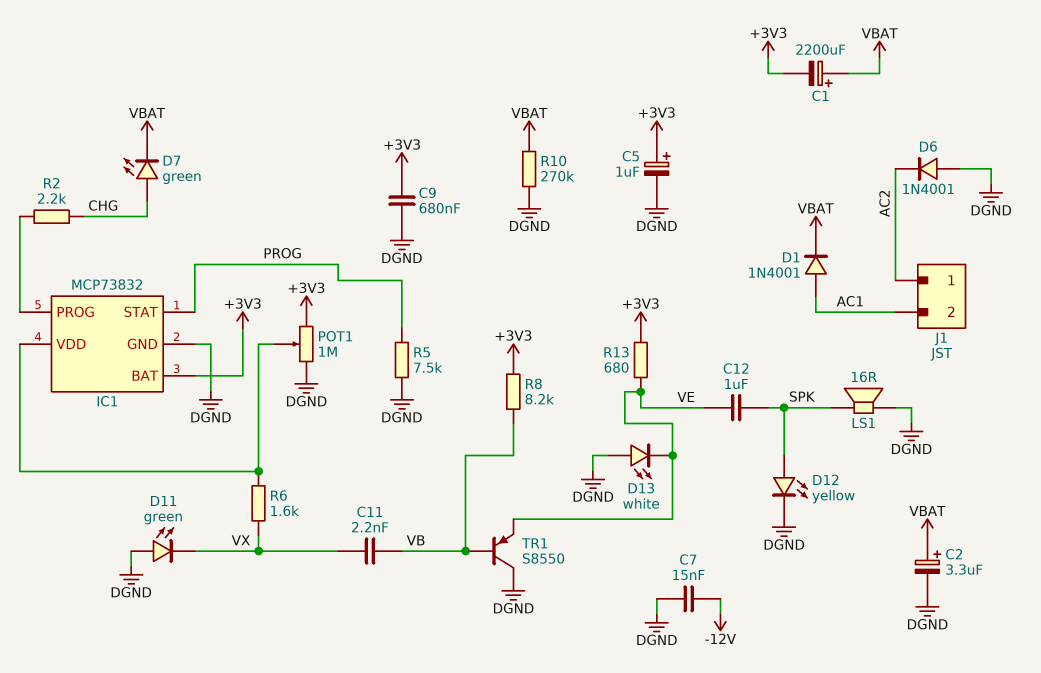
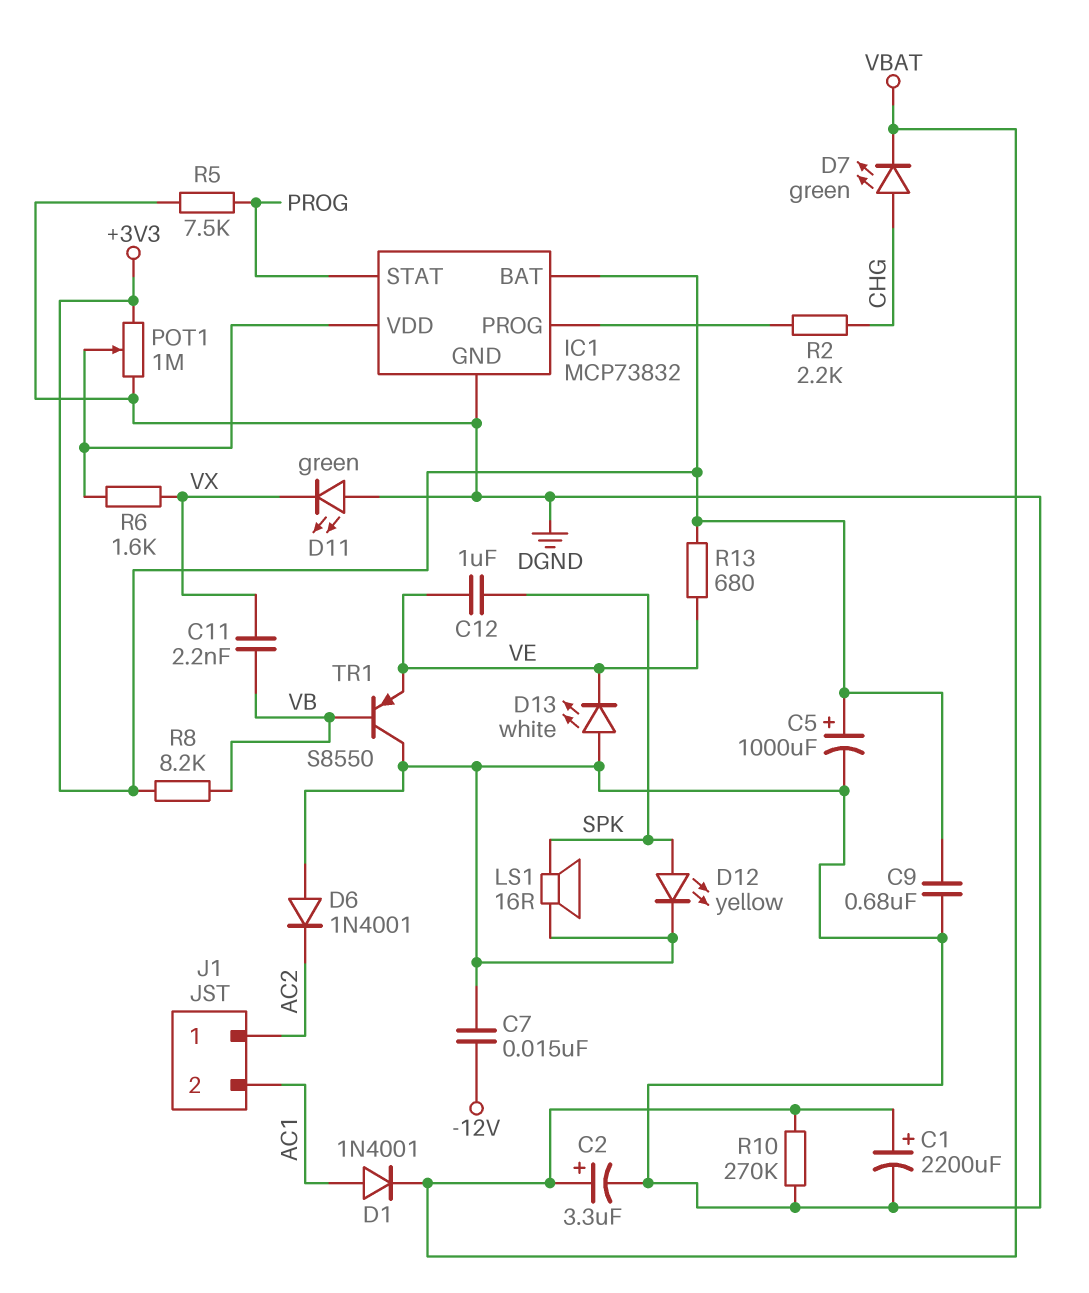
C1: 2200uF (plus VBAT, minus +3V3) -> 2200uF (plus VBAT, minus DGND)
C5: 1uF (plus +3V3, minus DGND) -> 1000uF (plus +3V3, minus DGND)

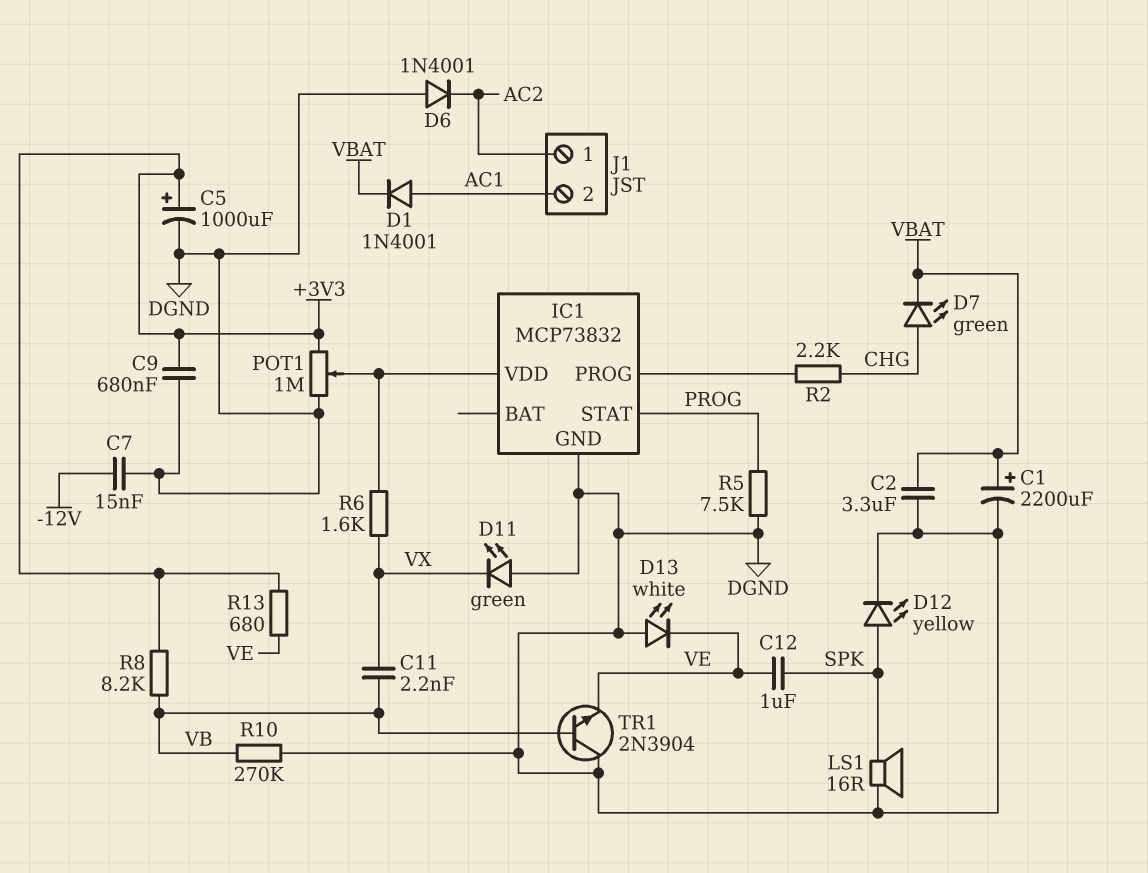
C2: 3.3uF (plus VBAT, minus DGND) -> 3.3uF (DGND, VBAT)
IC1 pin BAT: +3V3 -> none
R10: 270k (DGND, VBAT) -> 270k (DGND, VB)
TR1: PNP S8550 (B VB, C DGND, E VE) -> NPN 2N3904 (B VB, C DGND, E VE)

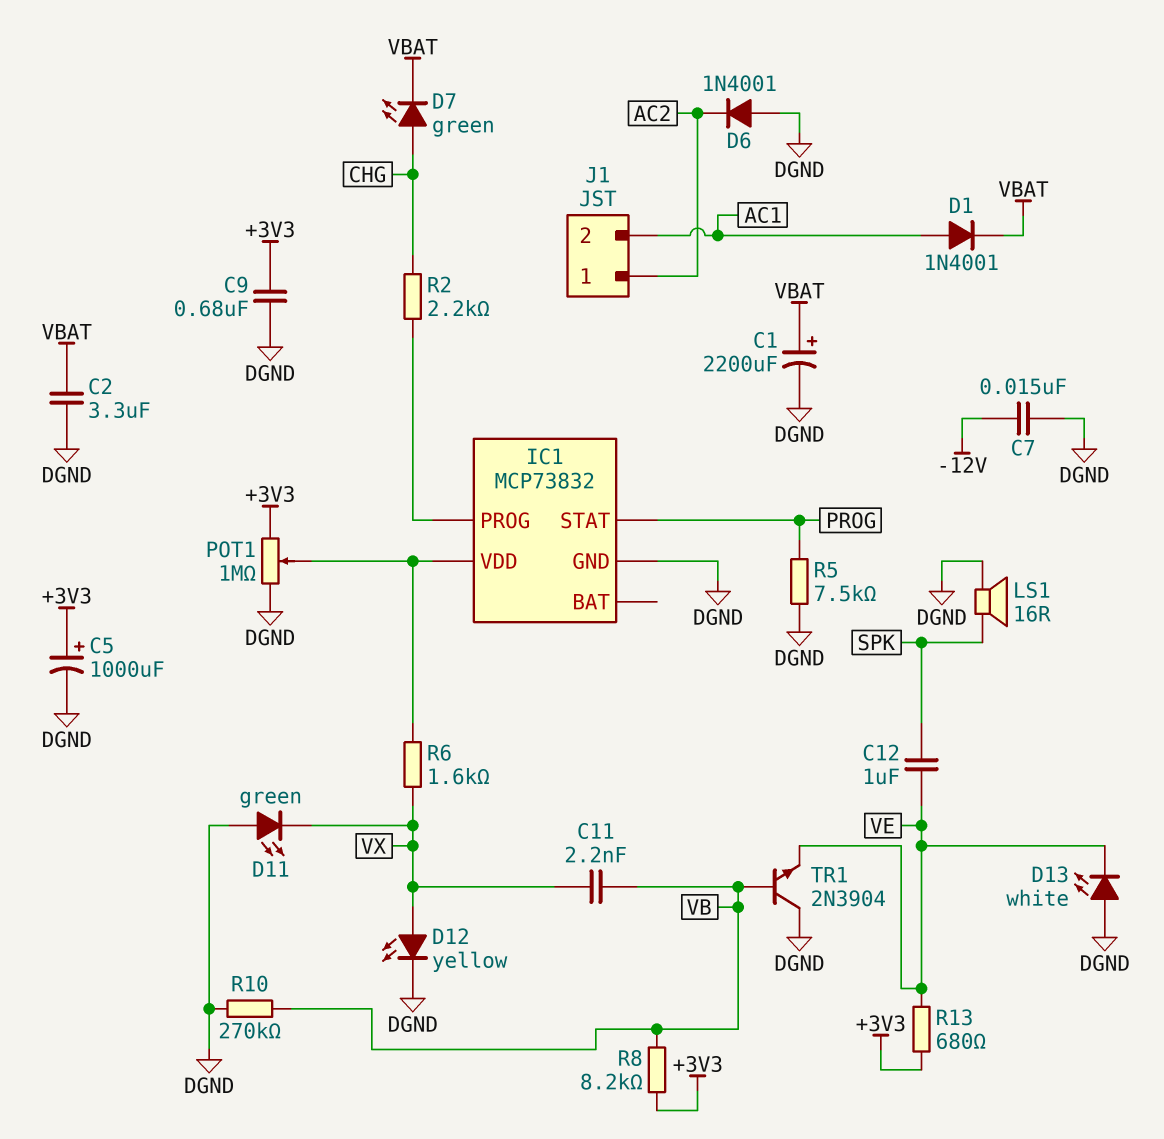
D12: LED yellow (A SPK, K DGND) -> LED yellow (A VX, K DGND)

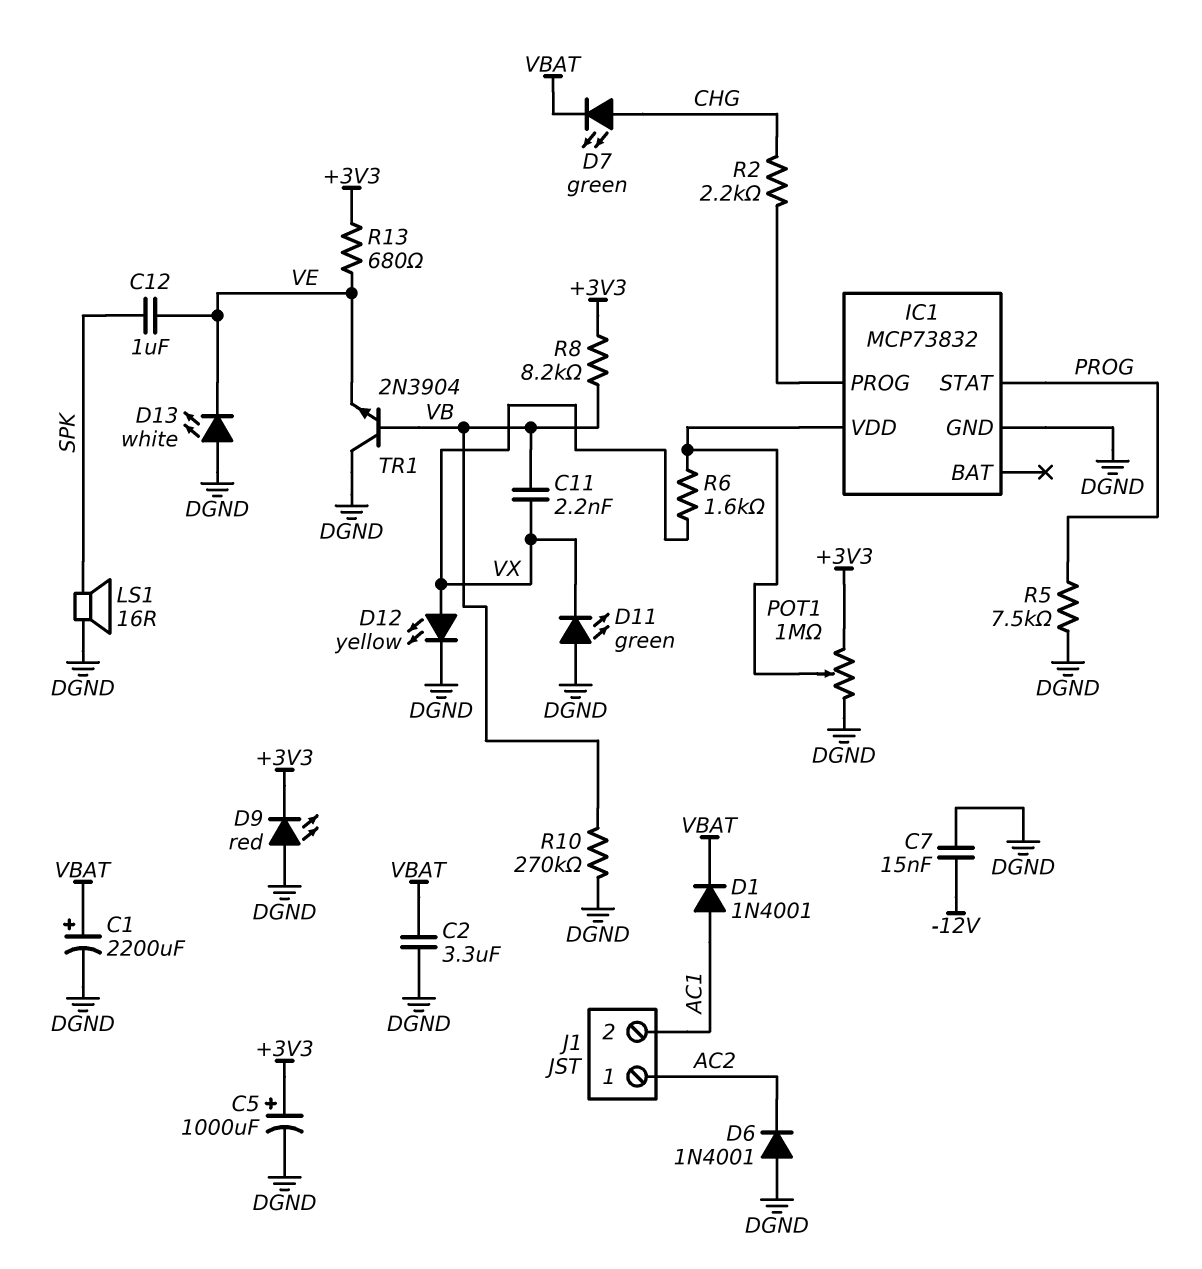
C9: 680nF (+3V3, DGND) -> none
D9: none -> LED red (A DGND, K +3V3)

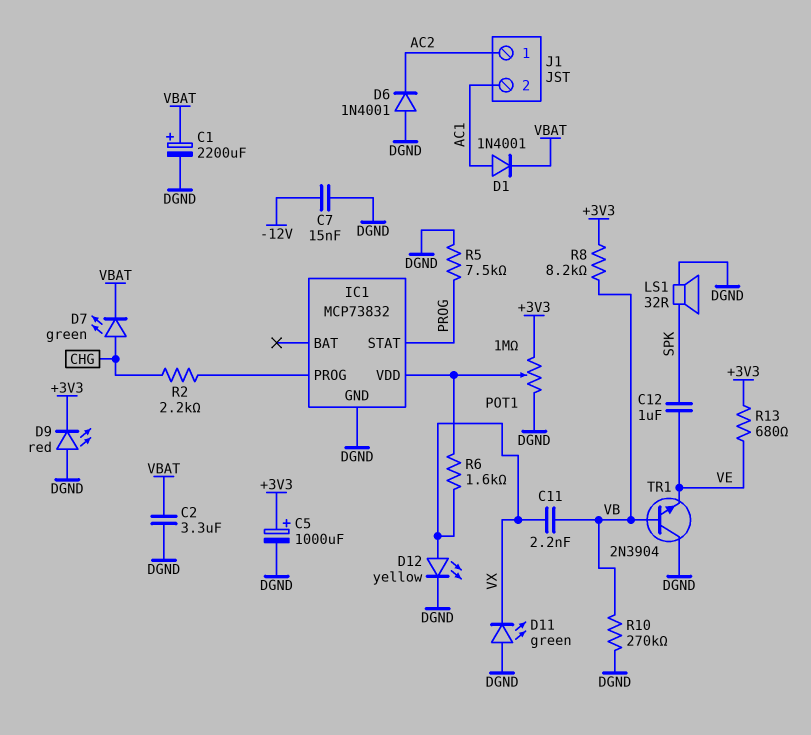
D13: LED white (A DGND, K VE) -> none
LS1: speaker 16R (DGND, SPK) -> speaker 32R (DGND, SPK)

